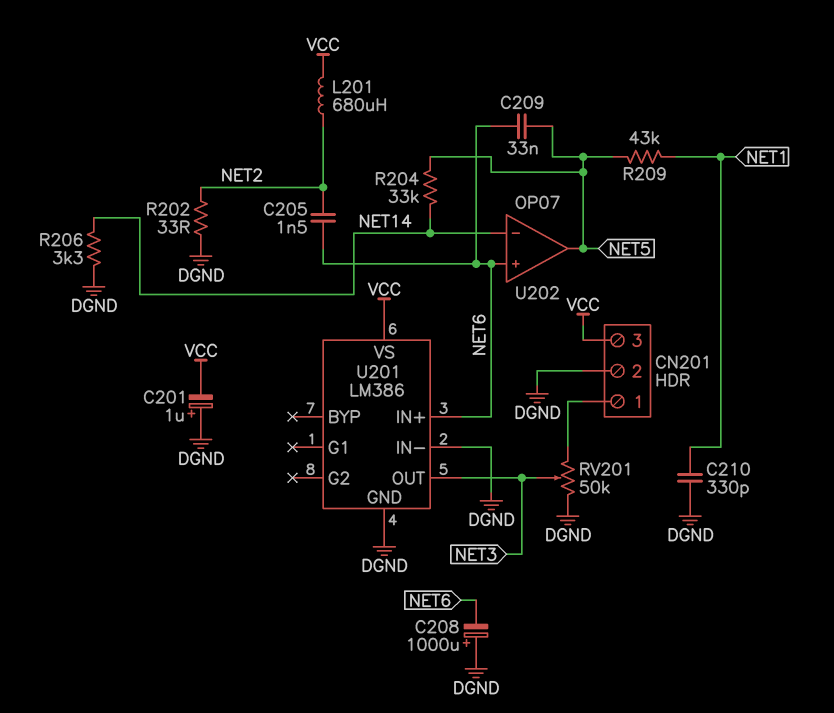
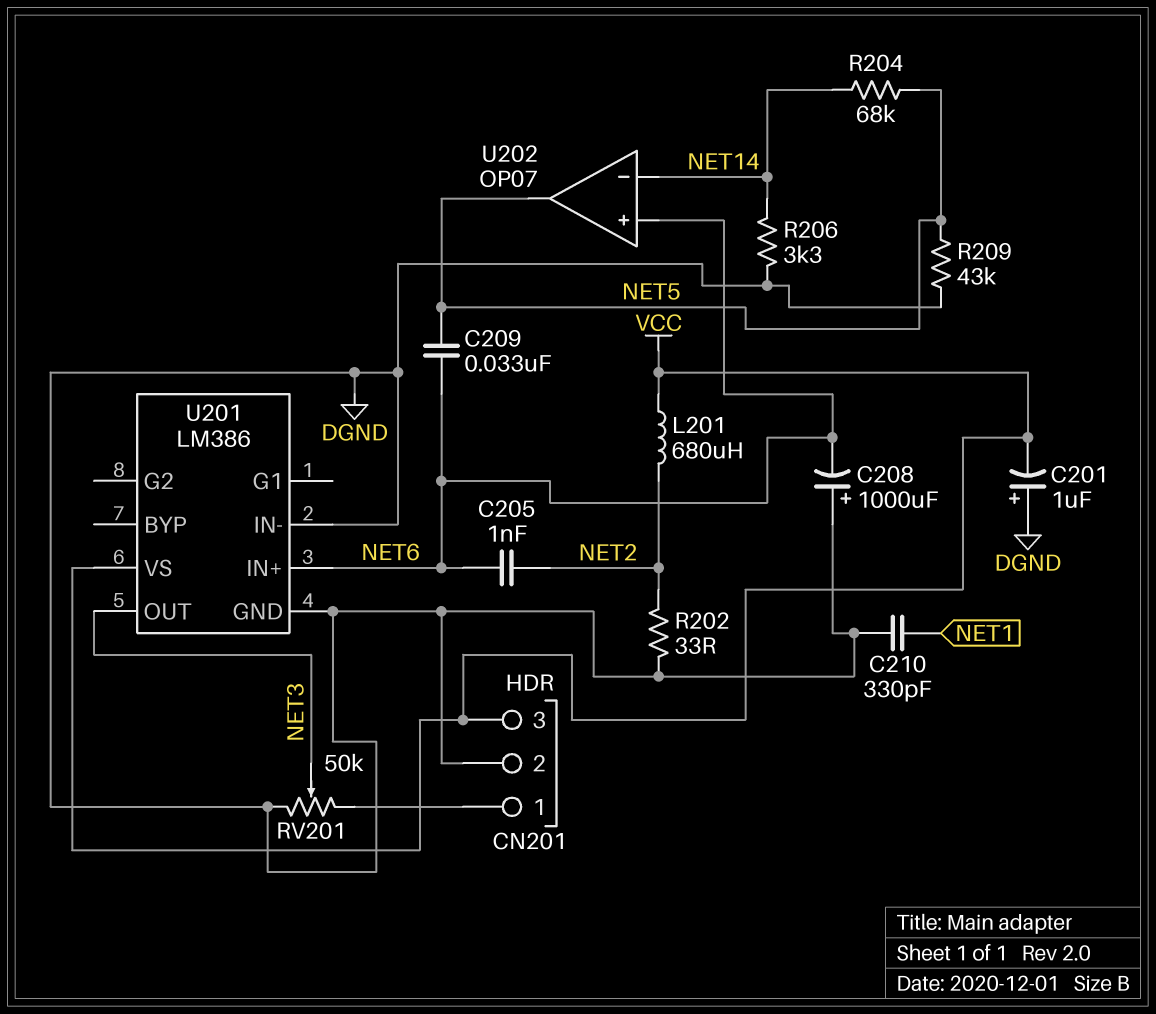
C205: 1.5nF (NET2, NET6) -> 1nF (NET2, NET6)
R204: 33k (NET5, NET14) -> 68k (NET5, NET14)
R209: 43k (NET1, NET5) -> 43k (DGND, NET5)

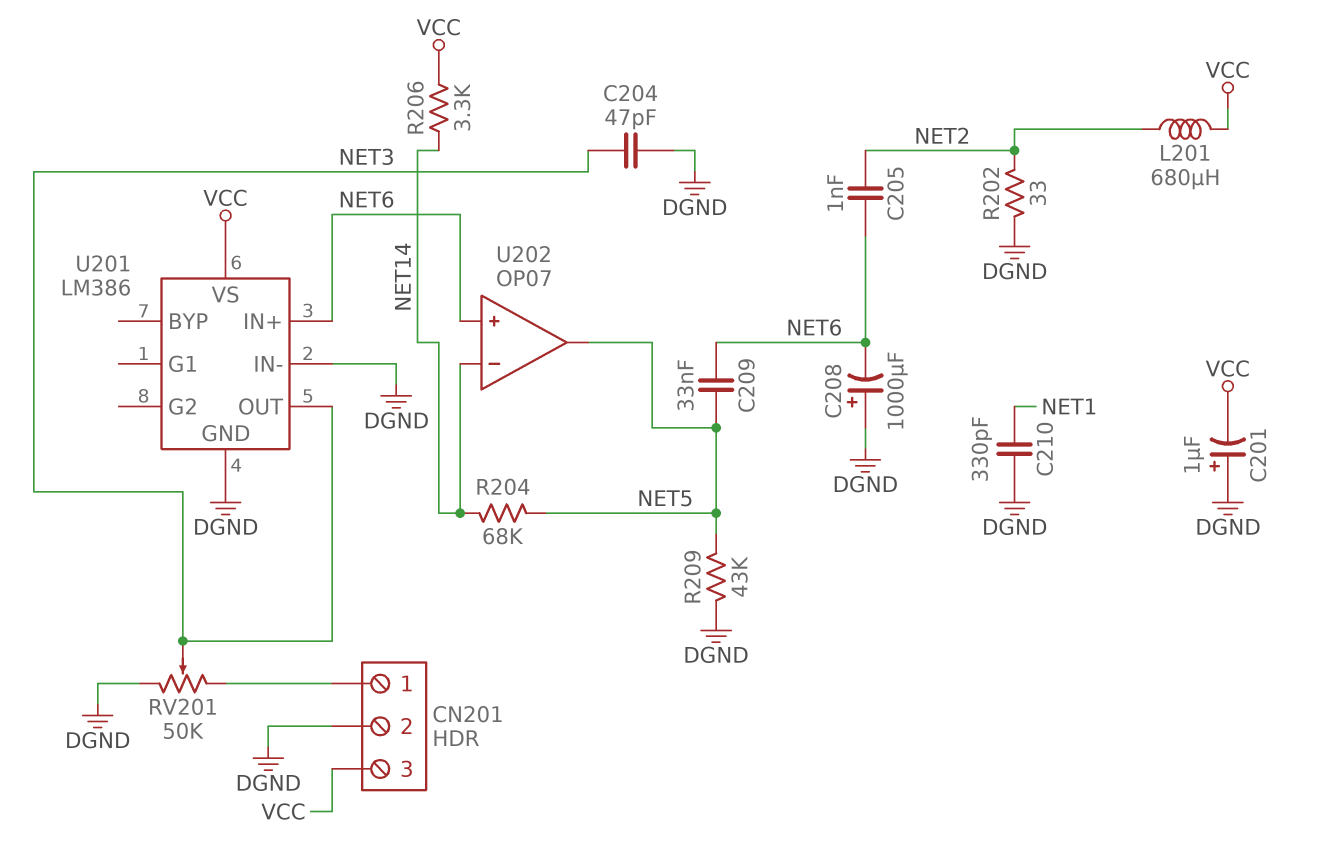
C204: none -> 47pF (DGND, NET3)
R206: 3.3k (DGND, NET14) -> 3.3k (NET14, VCC)

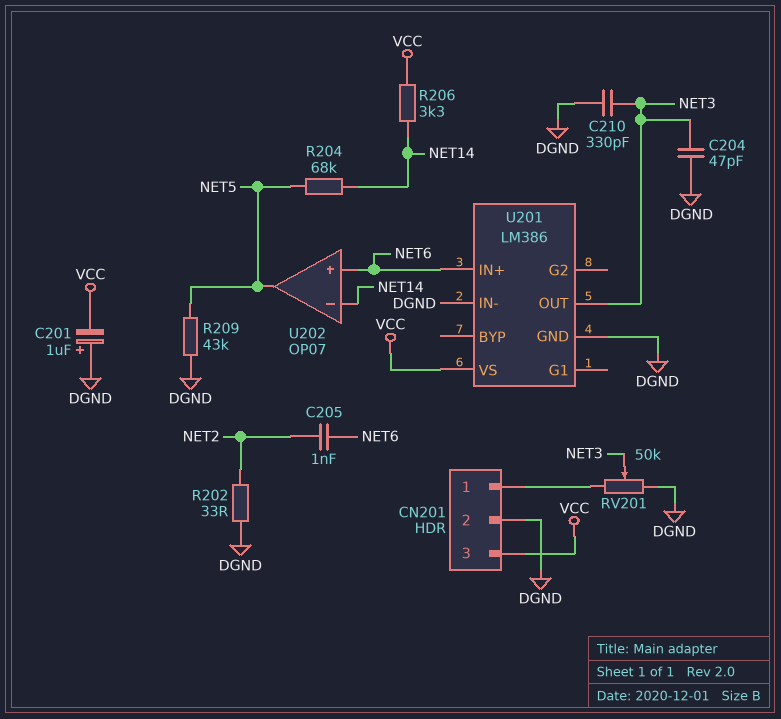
C208: 1000uF (plus DGND, minus NET6) -> none
C209: 33nF (NET5, NET6) -> none
C210: 330pF (DGND, NET1) -> 330pF (DGND, NET3)
L201: 680uH (NET2, VCC) -> none

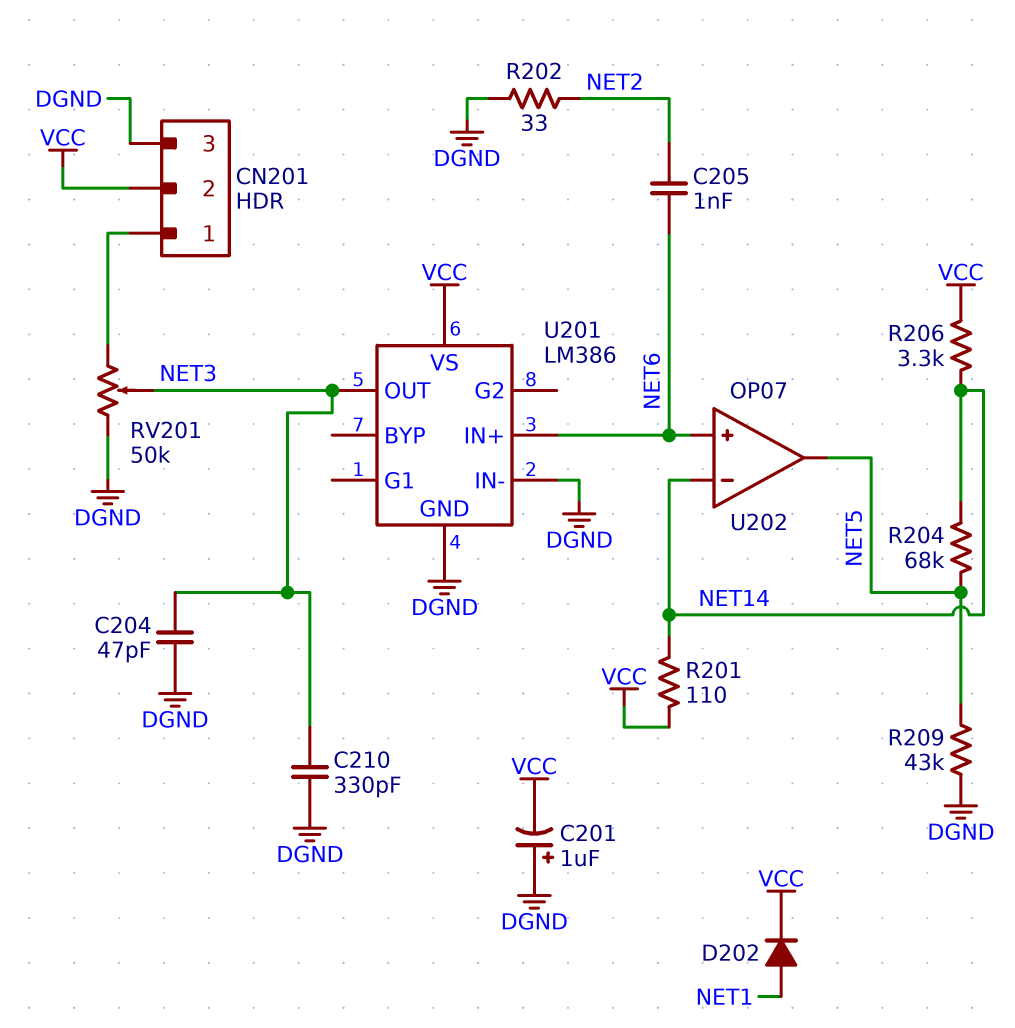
CN201 pin 2: DGND -> VCC
CN201 pin 3: VCC -> DGND
D202: none -> diode (A NET1, K VCC)
R201: none -> 110 (NET14, VCC)

